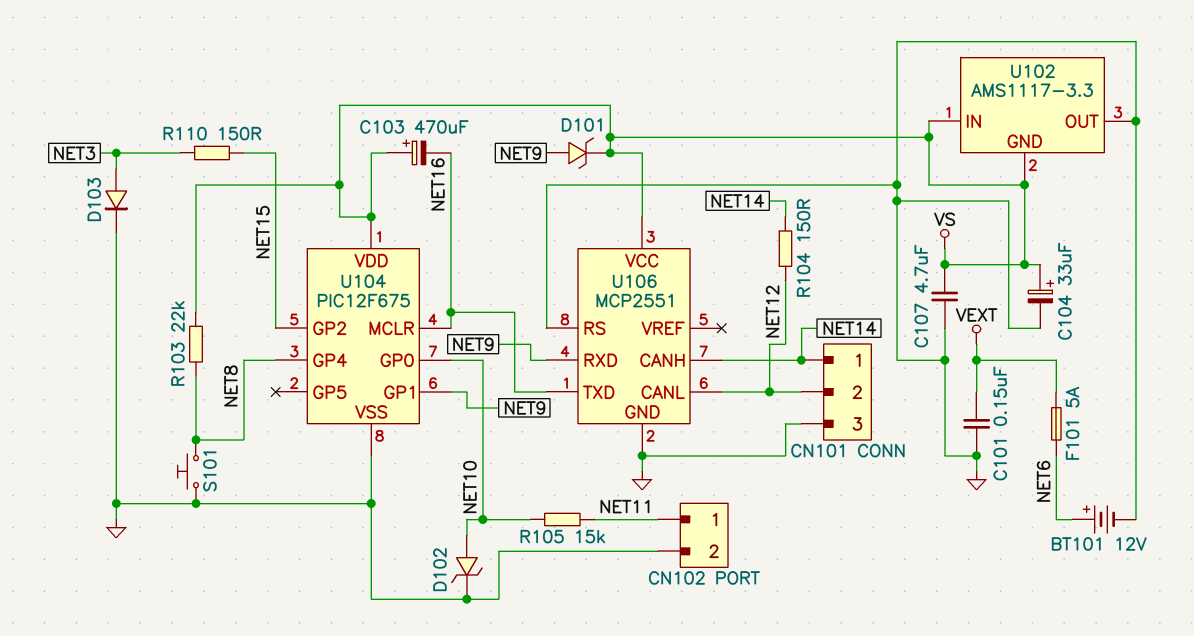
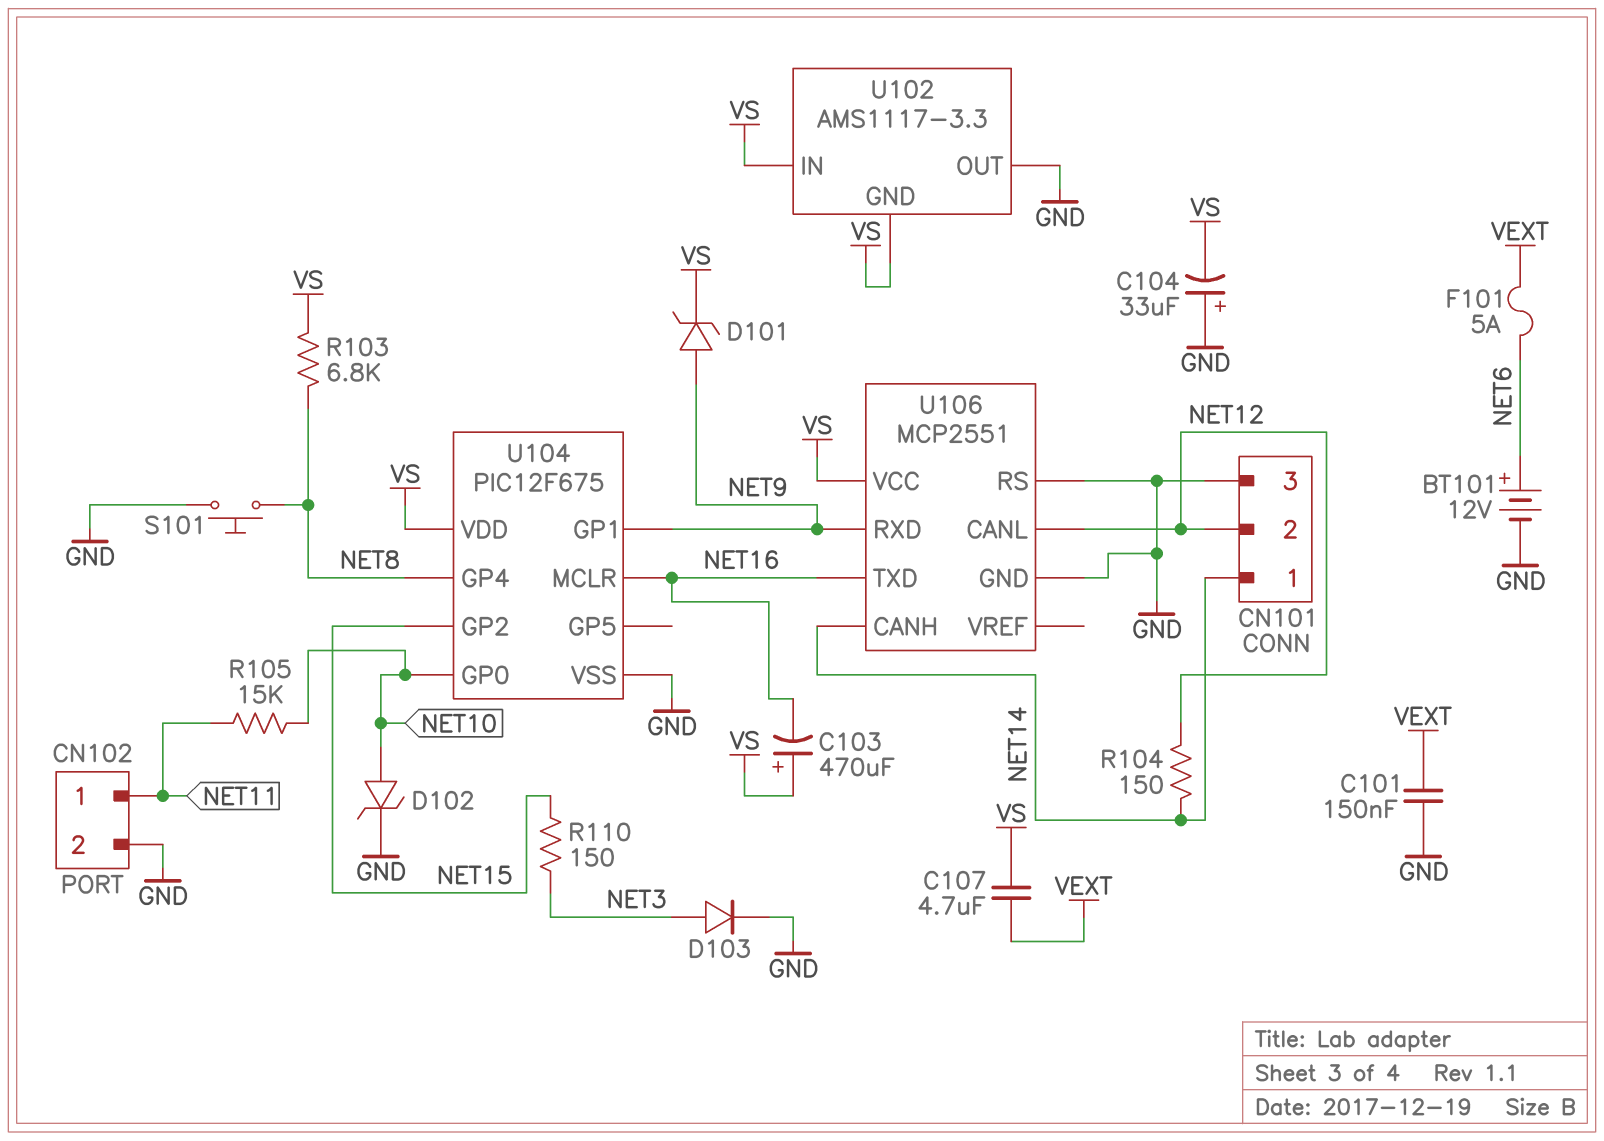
C104: 33uF (plus VS, minus GND) -> 33uF (plus GND, minus VS)
C107: 4.7uF (GND, VS) -> 4.7uF (VEXT, VS)
R103: 22k (NET8, VS) -> 6.8k (NET8, VS)

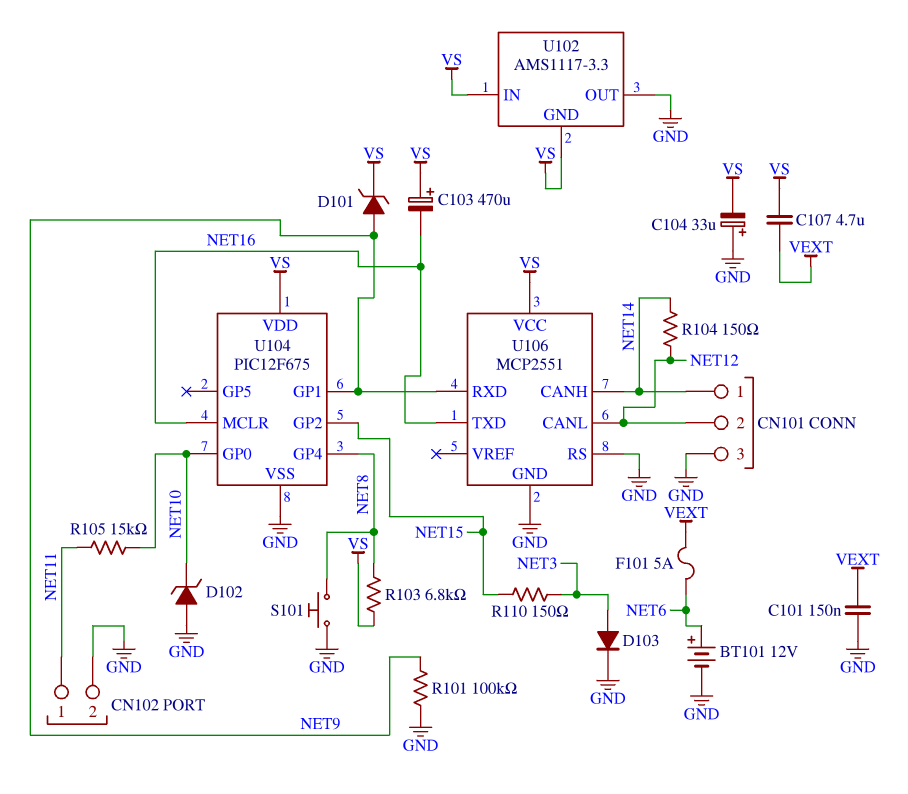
D102: zener (A NET10, K GND) -> zener (A GND, K NET10)
R101: none -> 100k (GND, NET9)

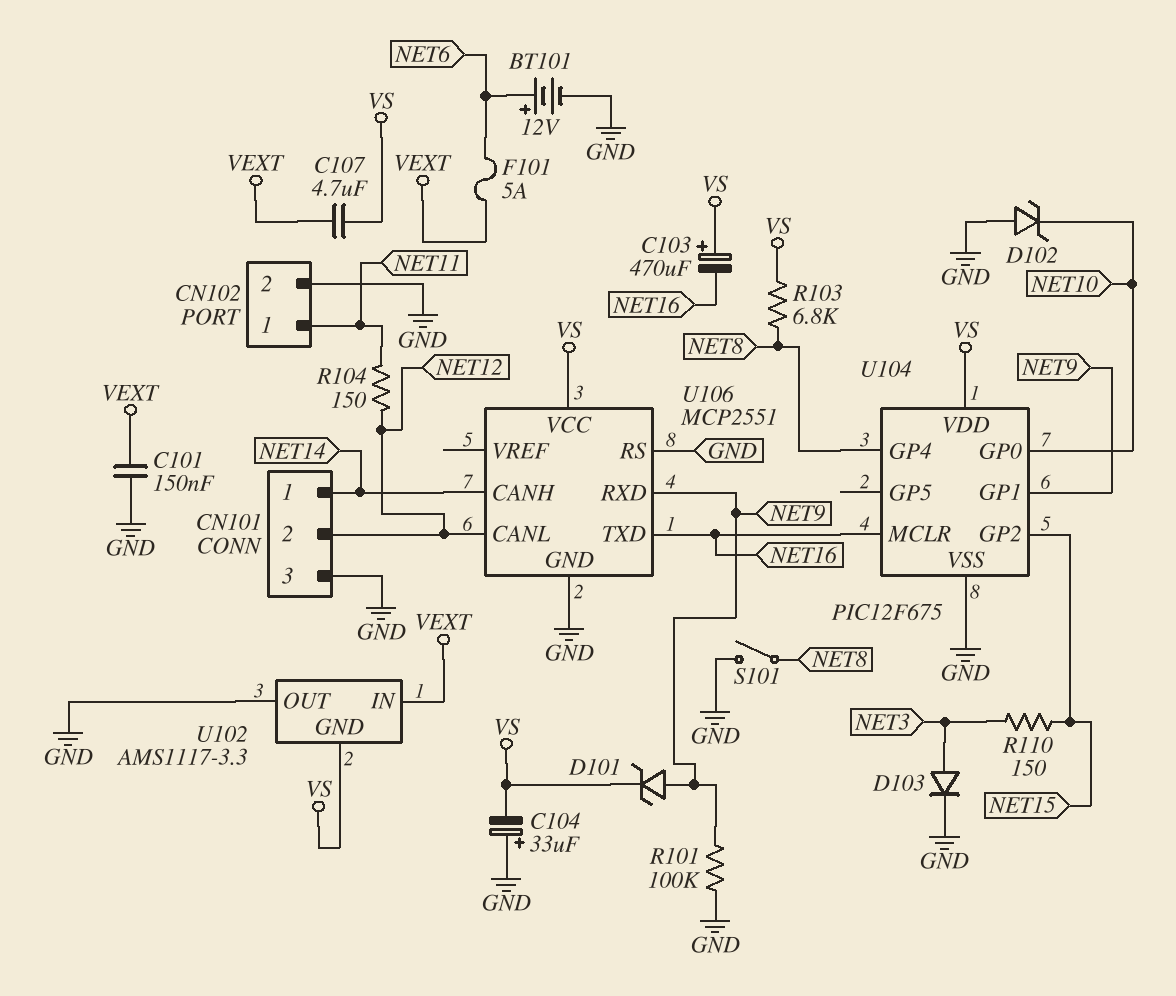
R104: 150 (NET12, NET14) -> 150 (NET11, NET12)
R105: 15k (NET10, NET11) -> none
S101: button (GND, NET8) -> switch (GND, NET8)
U102 pin IN: VS -> VEXT

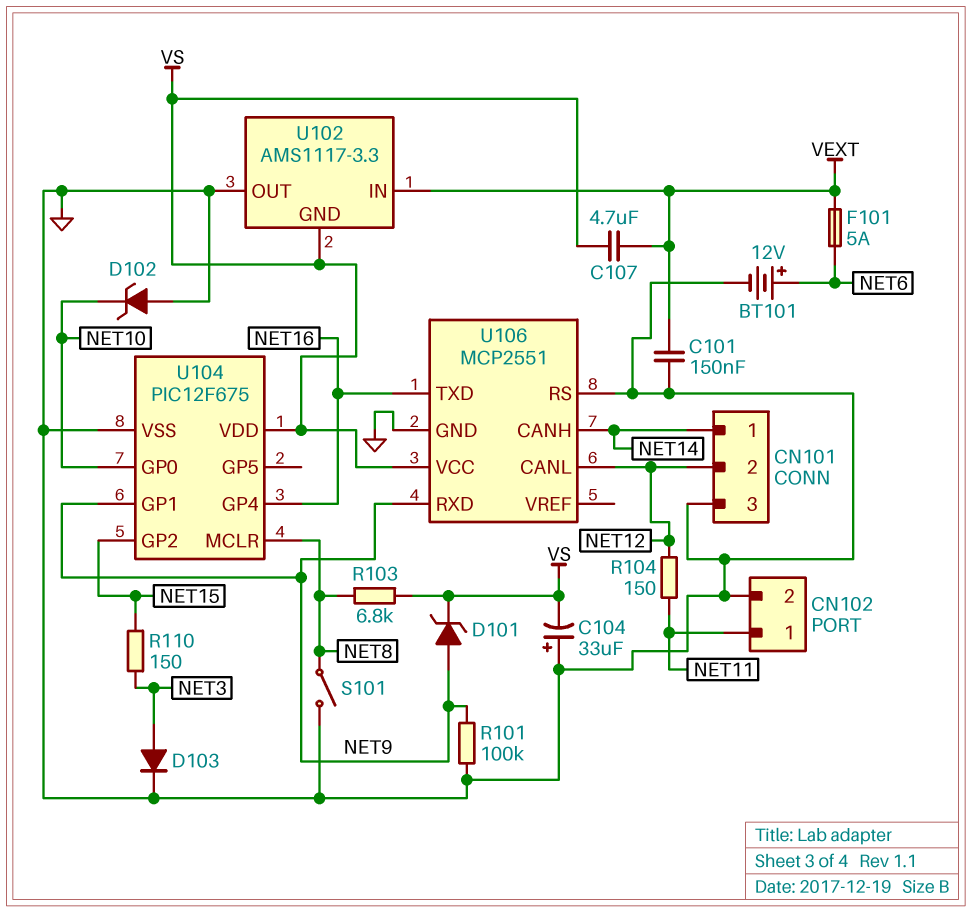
C103: 470uF (plus VS, minus NET16) -> none
U104 pin GP4: NET8 -> NET16
U104 pin MCLR: NET16 -> NET8

